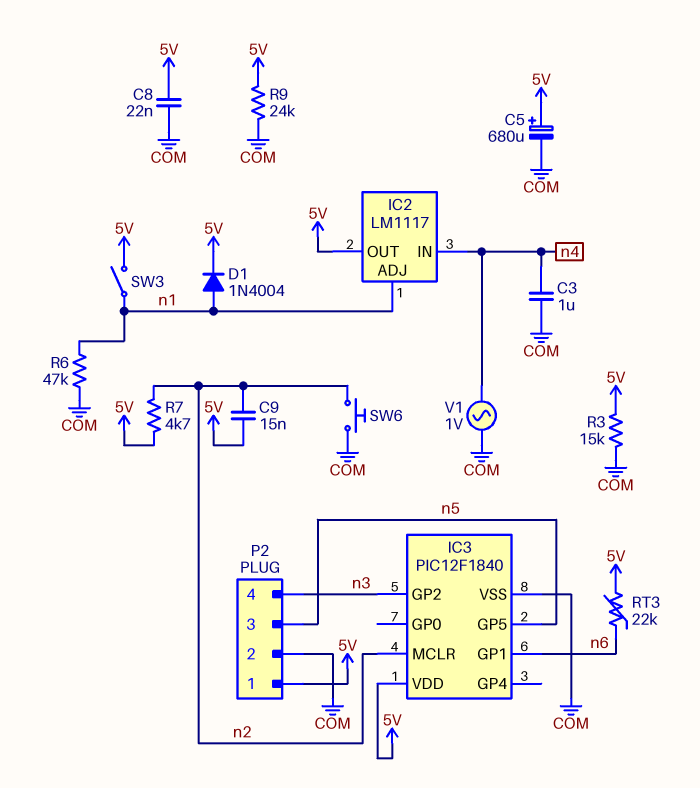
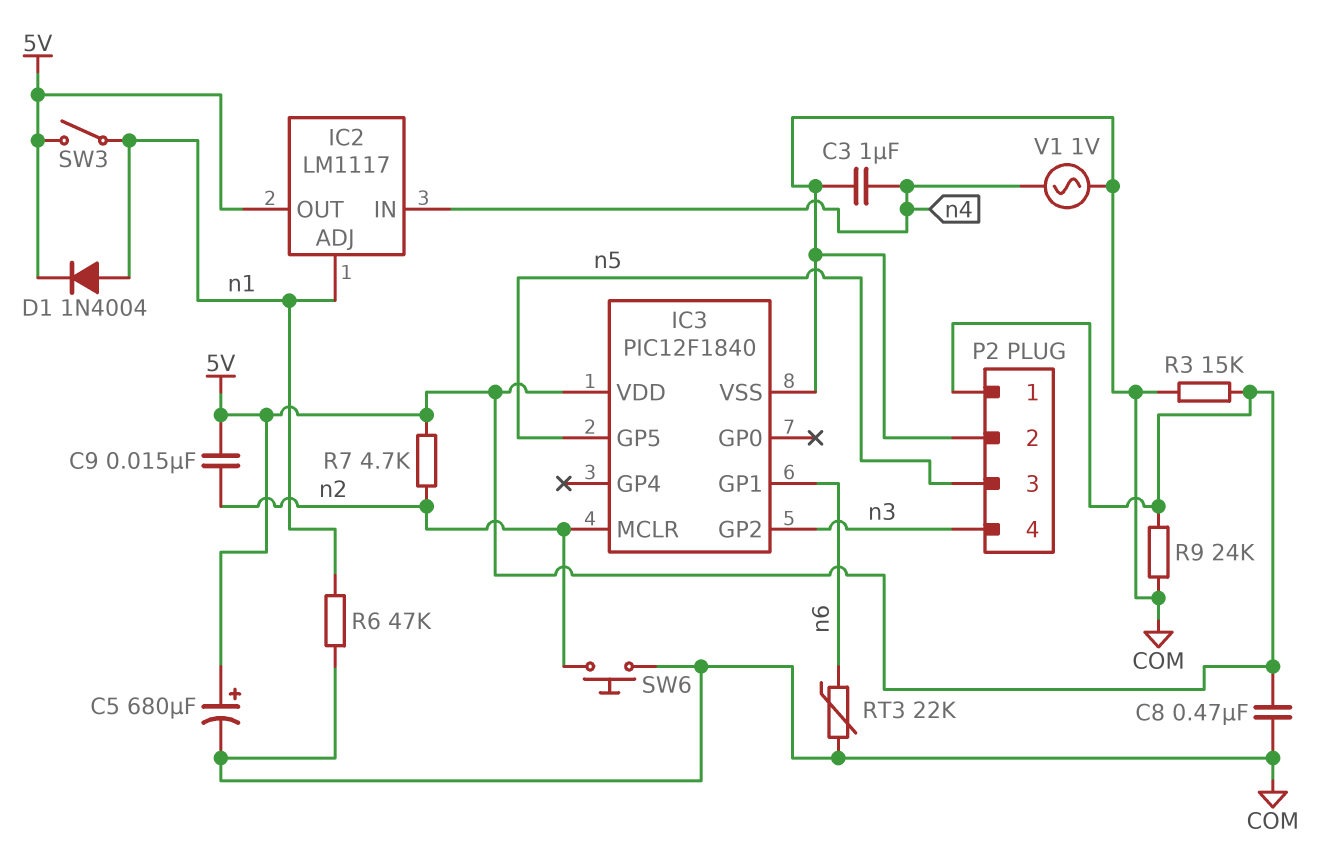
C8: 22nF (5V, COM) -> 470nF (5V, COM)
RT3: 22k (5V, n6) -> 22k (COM, n6)

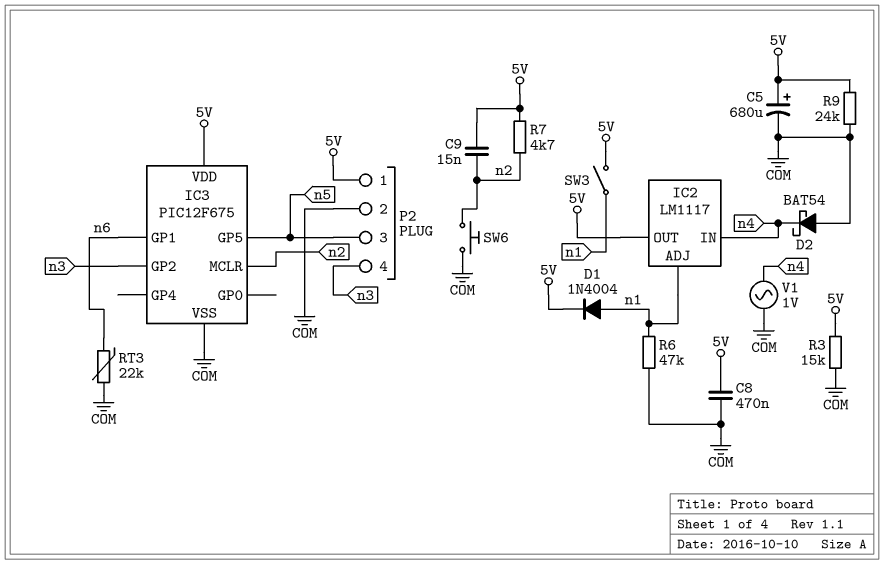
C3: 1uF (COM, n4) -> none
D2: none -> schottky BAT54 (A COM, K n4)
IC3: PIC12F1840 -> PIC12F675

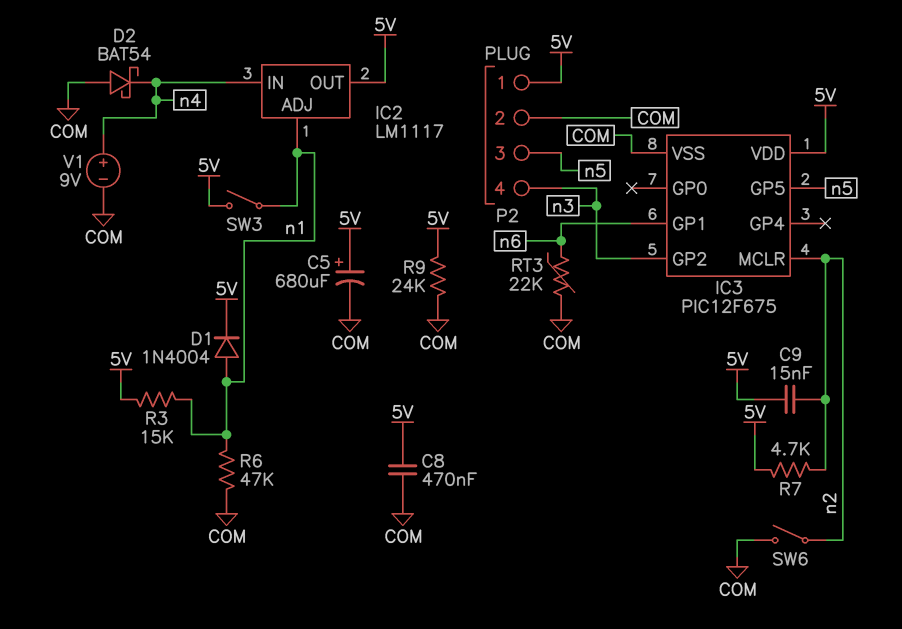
R3: 15k (5V, COM) -> 15k (5V, n1)
SW6: button (COM, n2) -> switch (COM, n2)
V1: AC 1V (COM, n4) -> 9V (plus n4, minus COM)

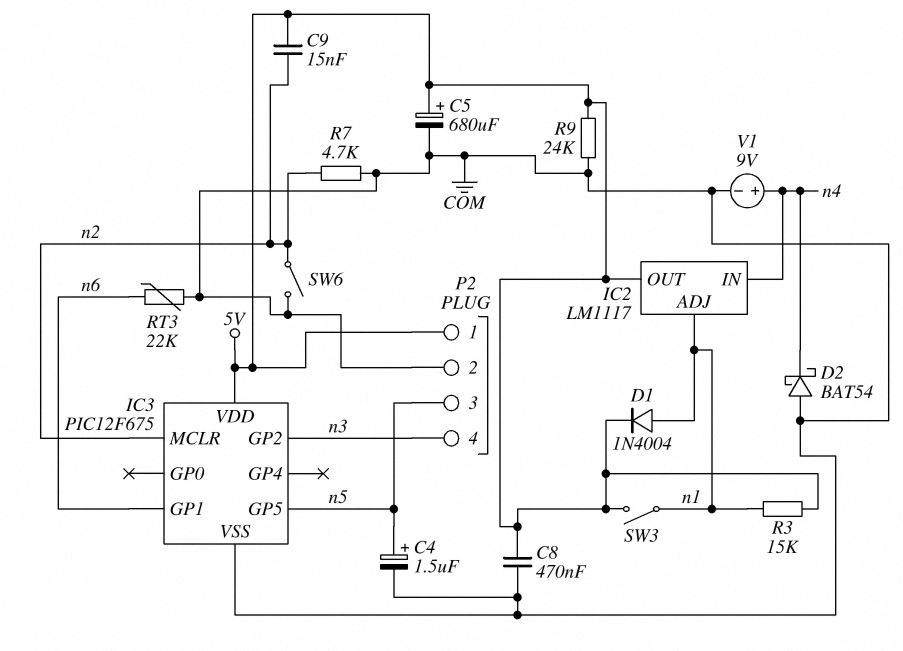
C4: none -> 1.5uF (plus n5, minus COM)
R6: 47k (COM, n1) -> none
R7: 4.7k (5V, n2) -> 4.7k (COM, n2)

